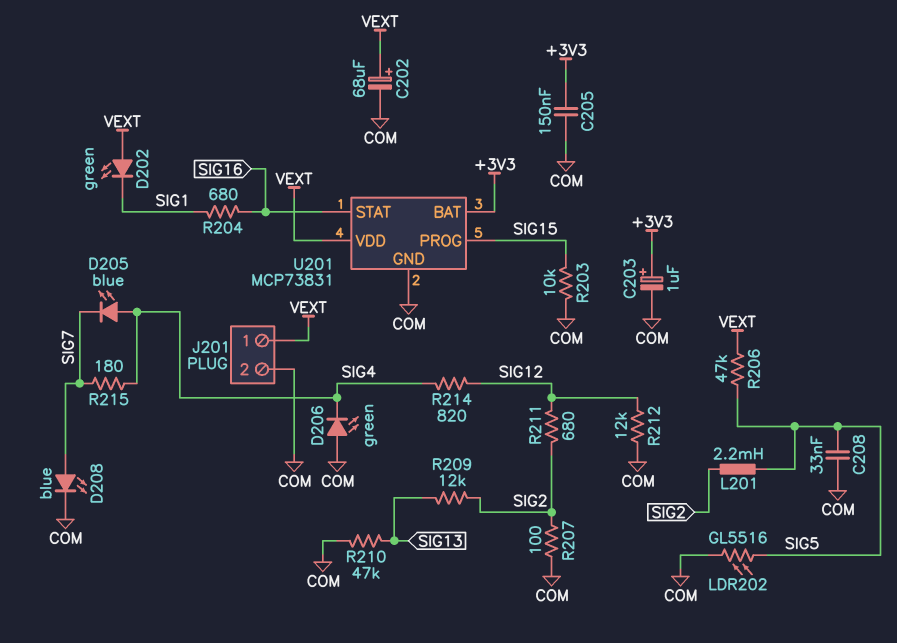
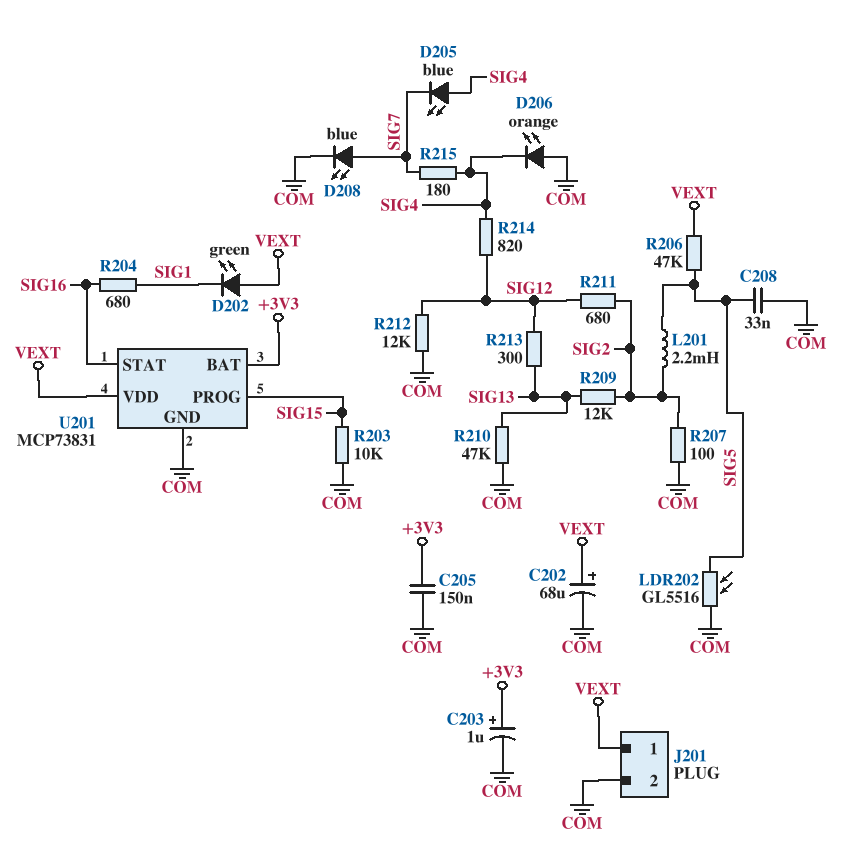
D206: LED green (A COM, K SIG4) -> LED orange (A COM, K SIG4)
R213: none -> 300 (SIG12, SIG13)

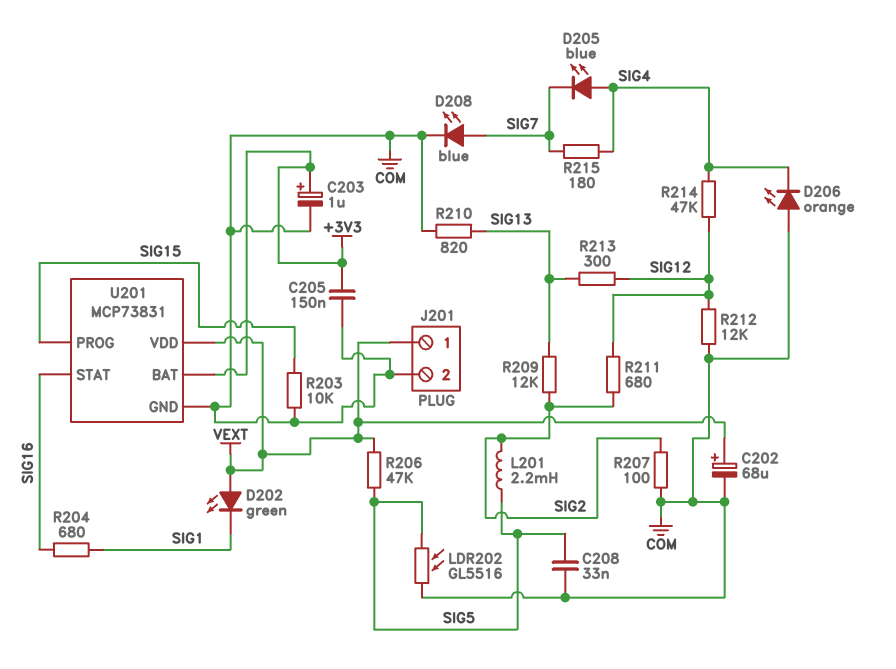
R210: 47k (COM, SIG13) -> 820 (COM, SIG13)
R214: 820 (SIG4, SIG12) -> 47k (SIG4, SIG12)

